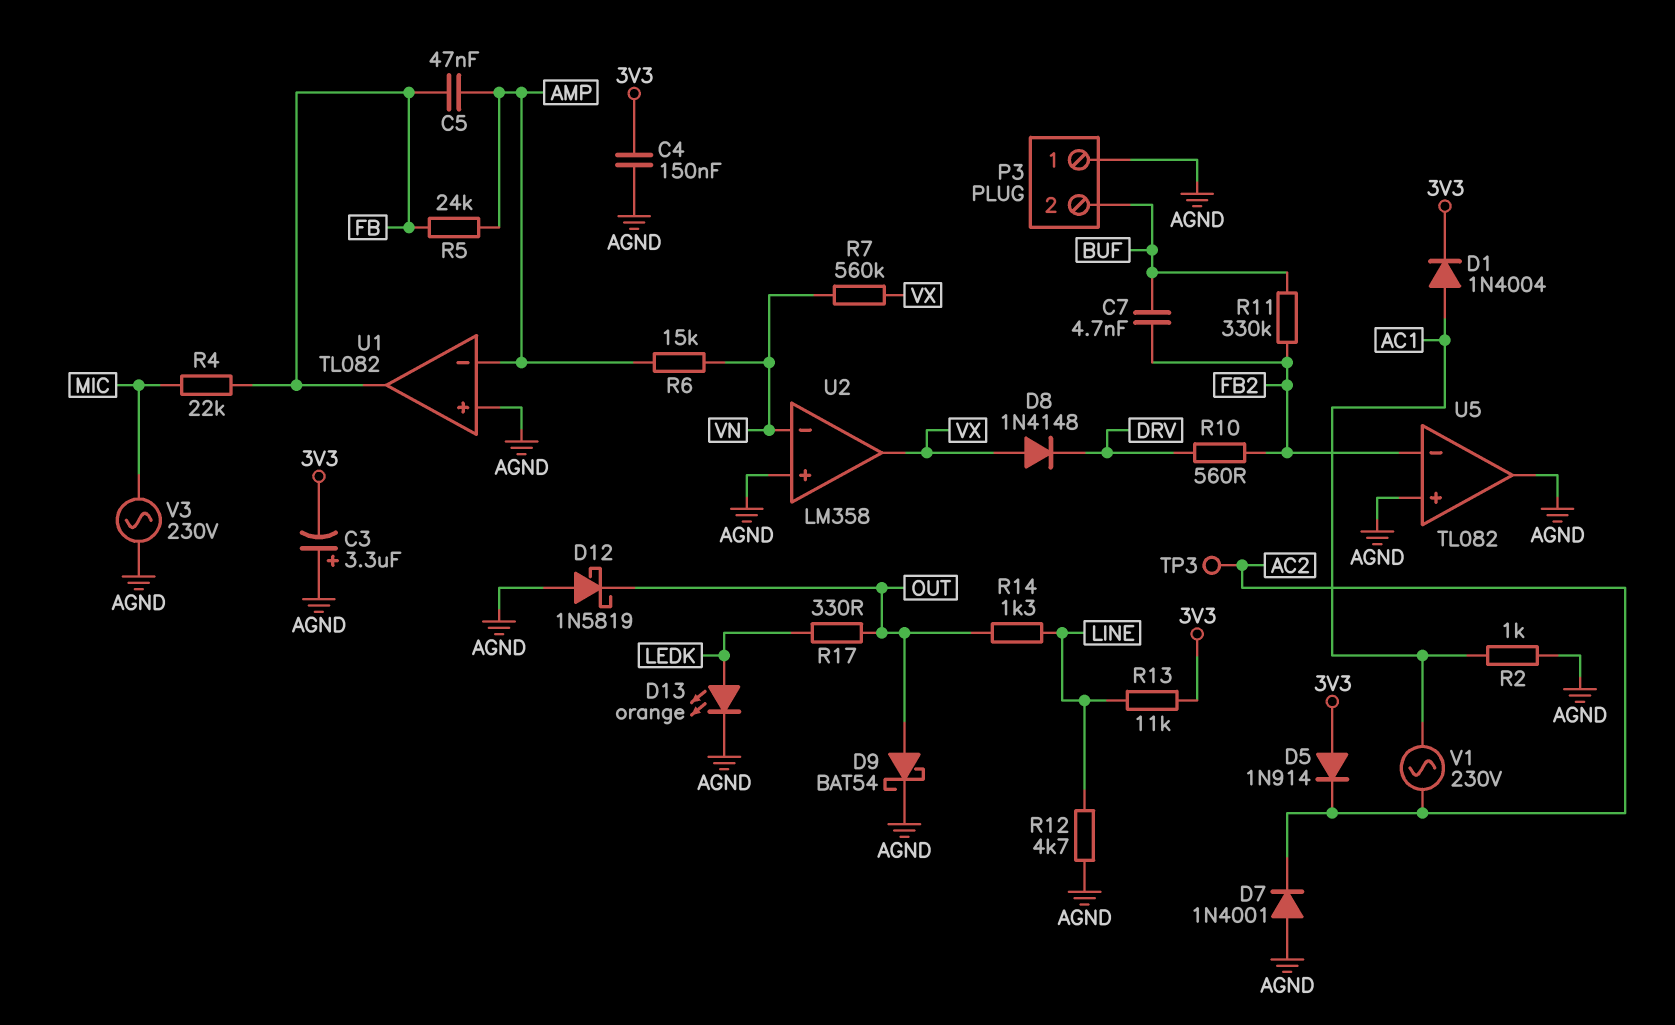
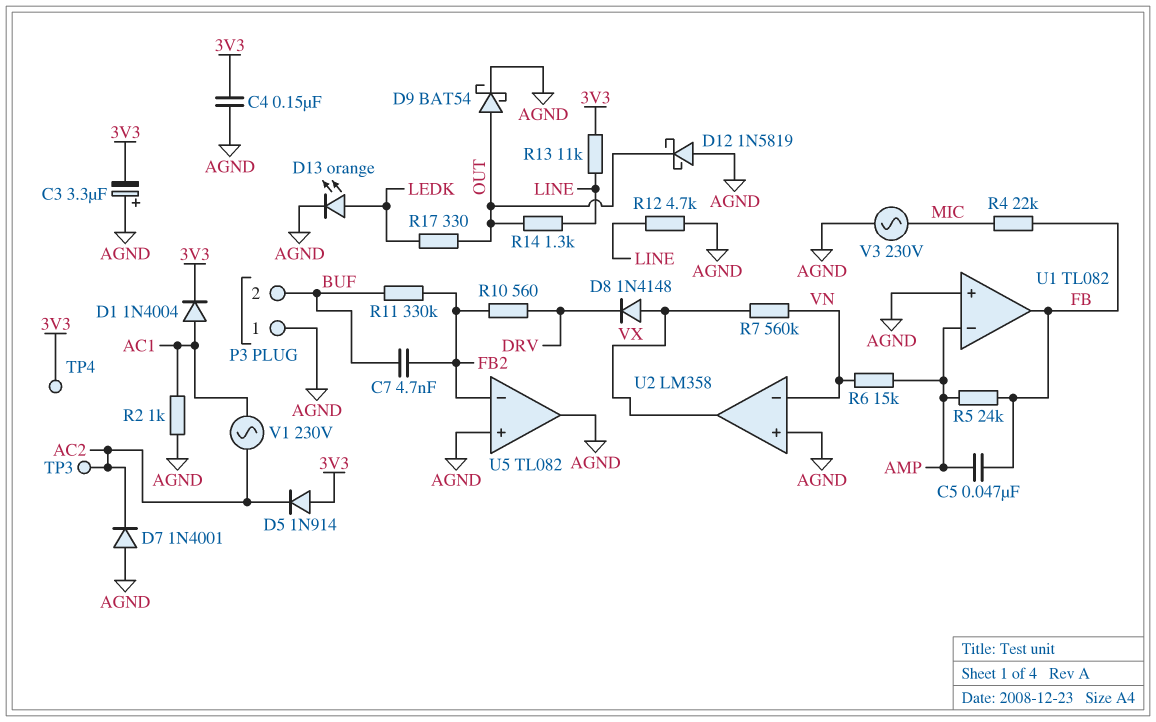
TP4: none -> test point (3V3)

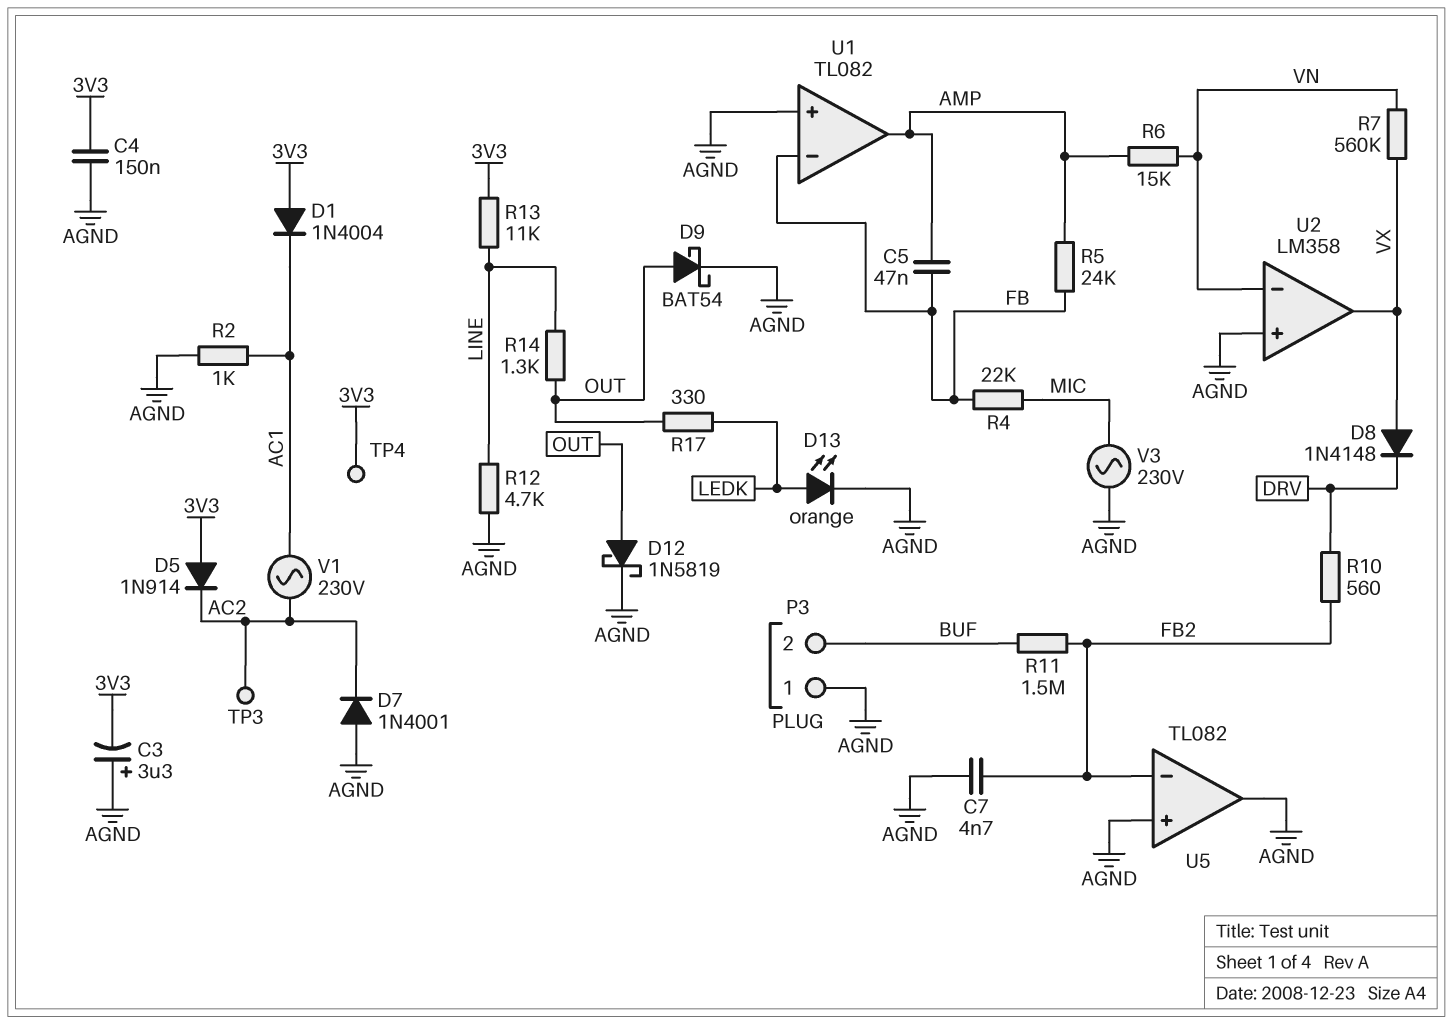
C7: 4.7nF (BUF, FB2) -> 4.7nF (AGND, FB2)
D1: diode 1N4004 (A AC1, K 3V3) -> diode 1N4004 (A 3V3, K AC1)
D12: schottky 1N5819 (A AGND, K OUT) -> schottky 1N5819 (A OUT, K AGND)
R11: 330k (BUF, FB2) -> 1.5M (BUF, FB2)
U1 pin in-: AMP -> FB
U1 pin out: FB -> AMP

